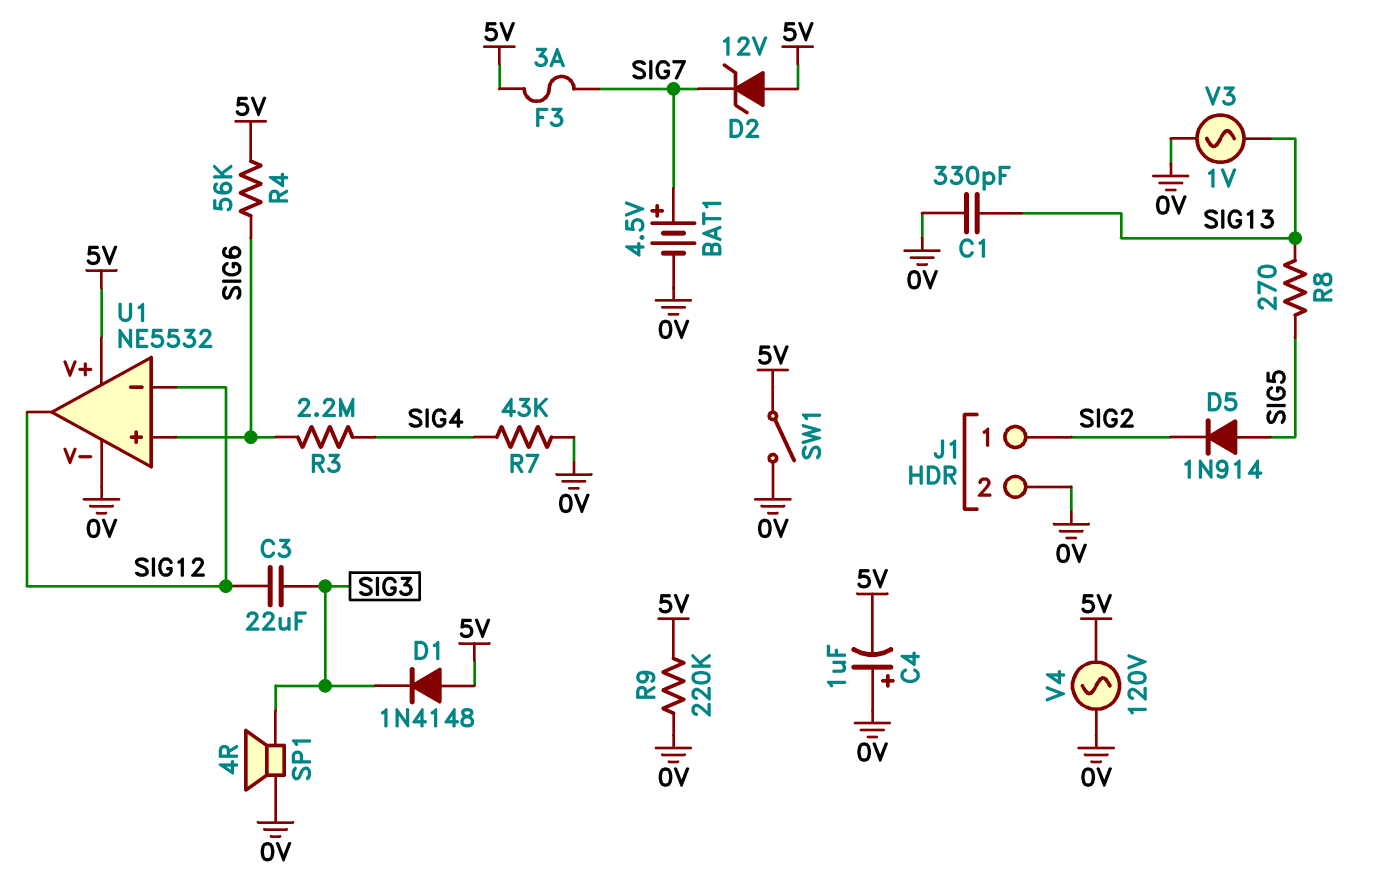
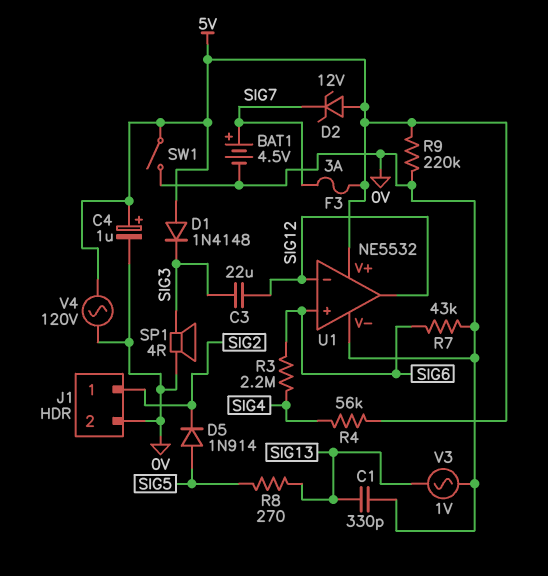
C4: 1uF (plus 0V, minus 5V) -> 1uF (plus 5V, minus 0V)
R4: 56k (5V, SIG6) -> 56k (5V, SIG4)
R7: 43k (0V, SIG4) -> 43k (0V, SIG6)

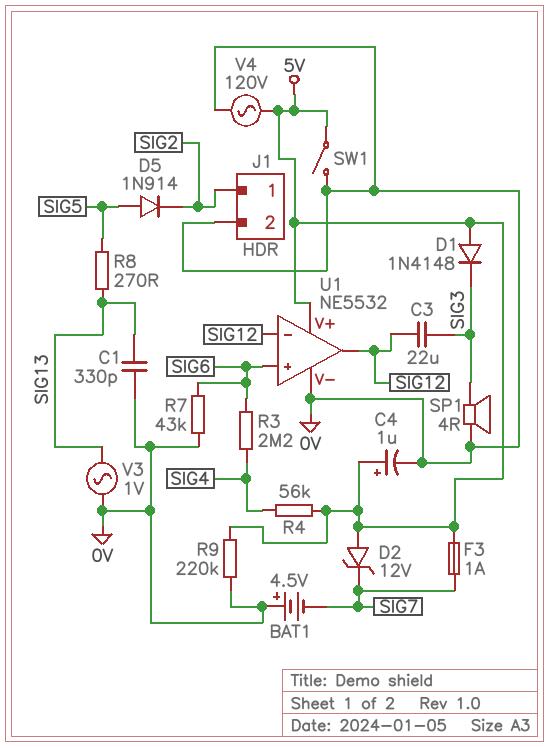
BAT1: 4.5V (plus SIG7, minus 0V) -> 4.5V (plus 0V, minus SIG7)
F3: 3A (5V, SIG7) -> 1A (5V, SIG7)

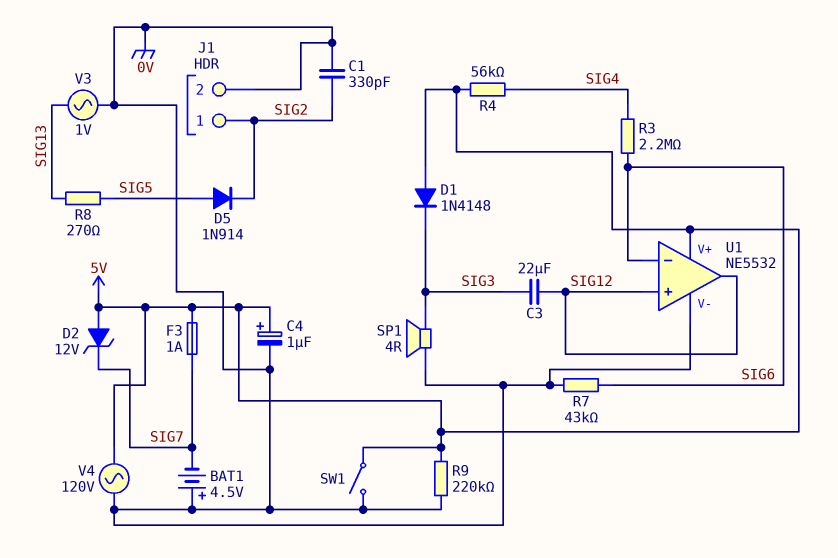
C1: 330pF (0V, SIG13) -> 330pF (0V, SIG2)
U1 pin in+: SIG6 -> SIG12
U1 pin in-: SIG12 -> SIG6

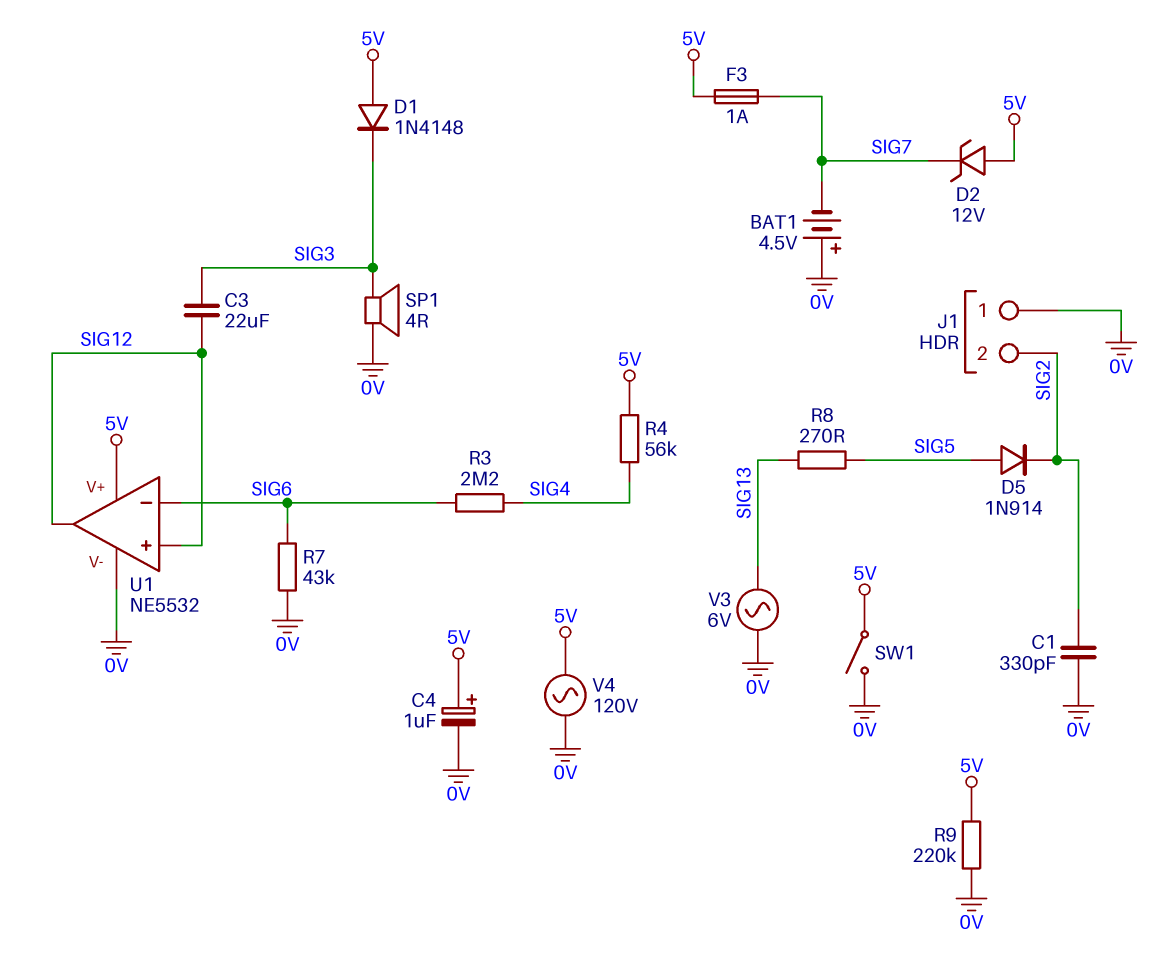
J1 pin 1: SIG2 -> 0V
J1 pin 2: 0V -> SIG2
V3: AC 1V (0V, SIG13) -> AC 6V (0V, SIG13)

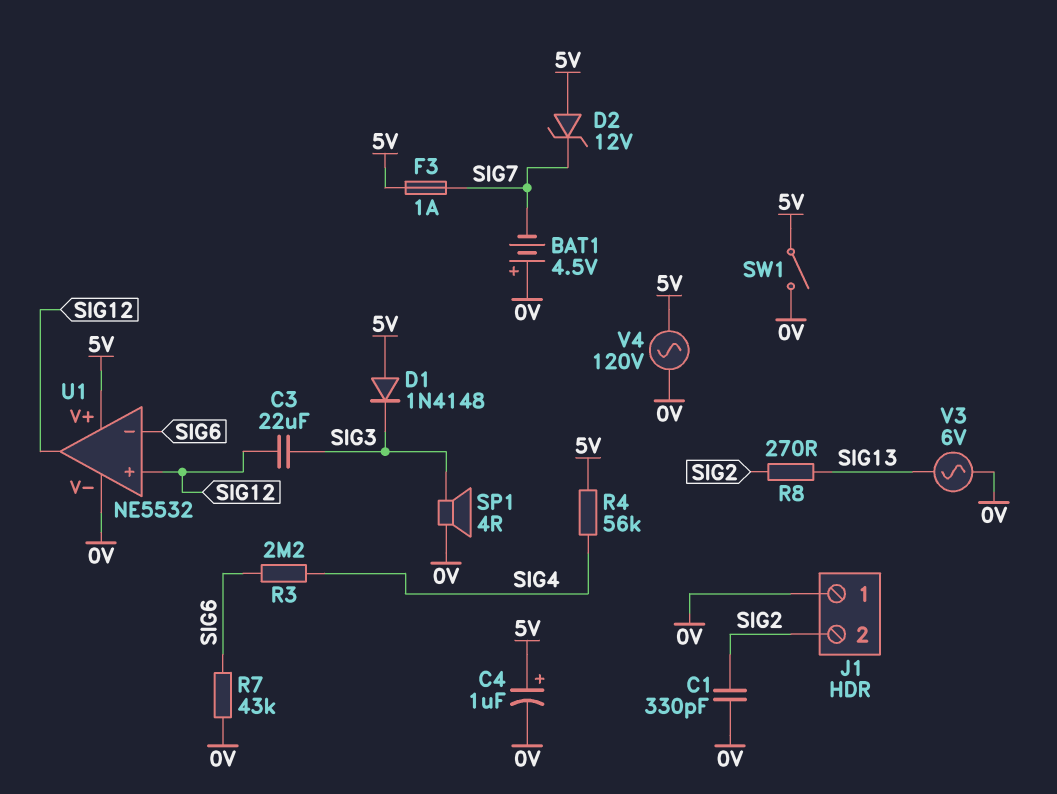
D5: diode 1N914 (A SIG5, K SIG2) -> none
R8: 270 (SIG5, SIG13) -> 270 (SIG2, SIG13)
R9: 220k (0V, 5V) -> none

